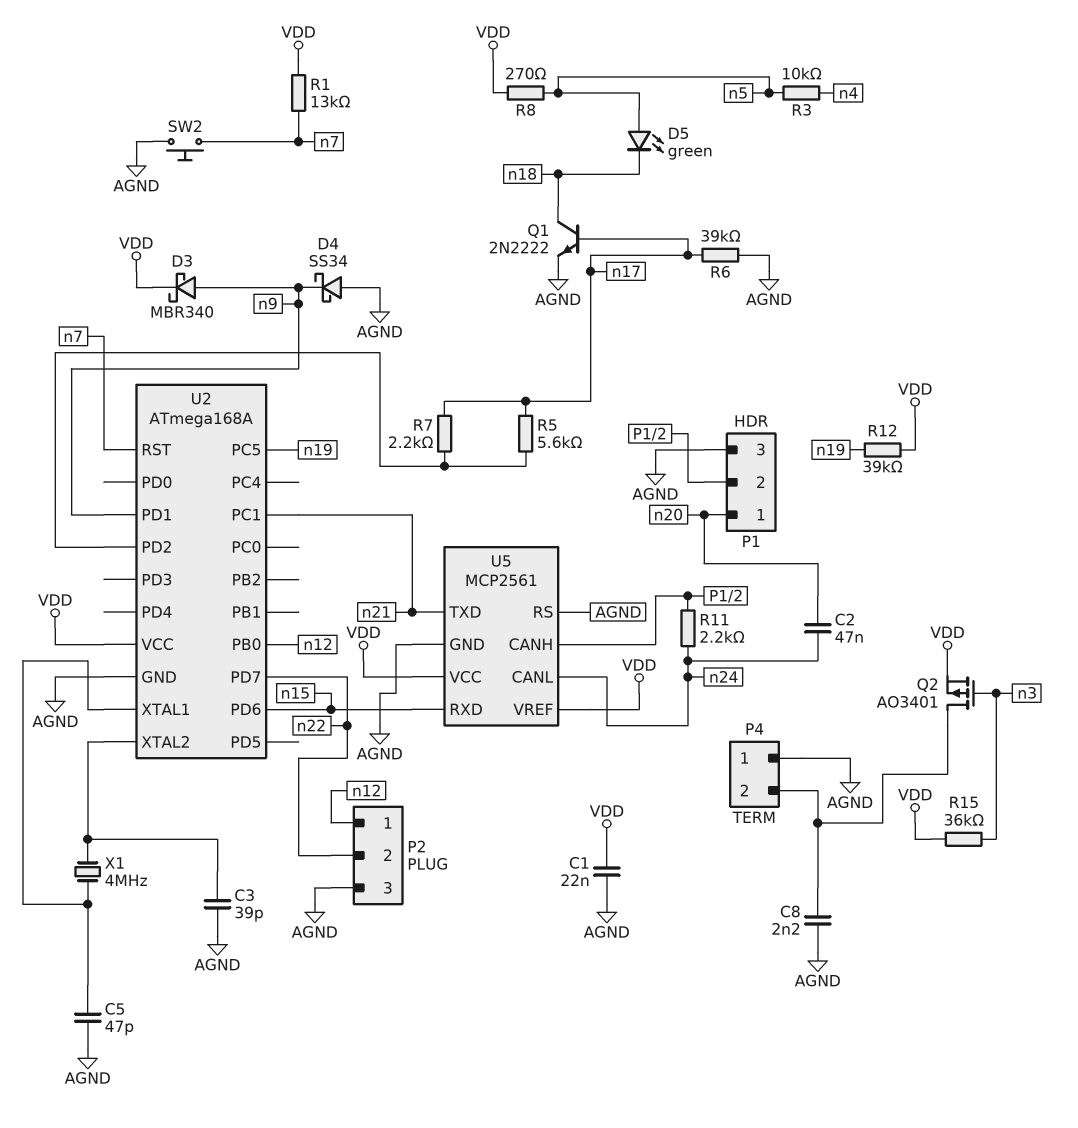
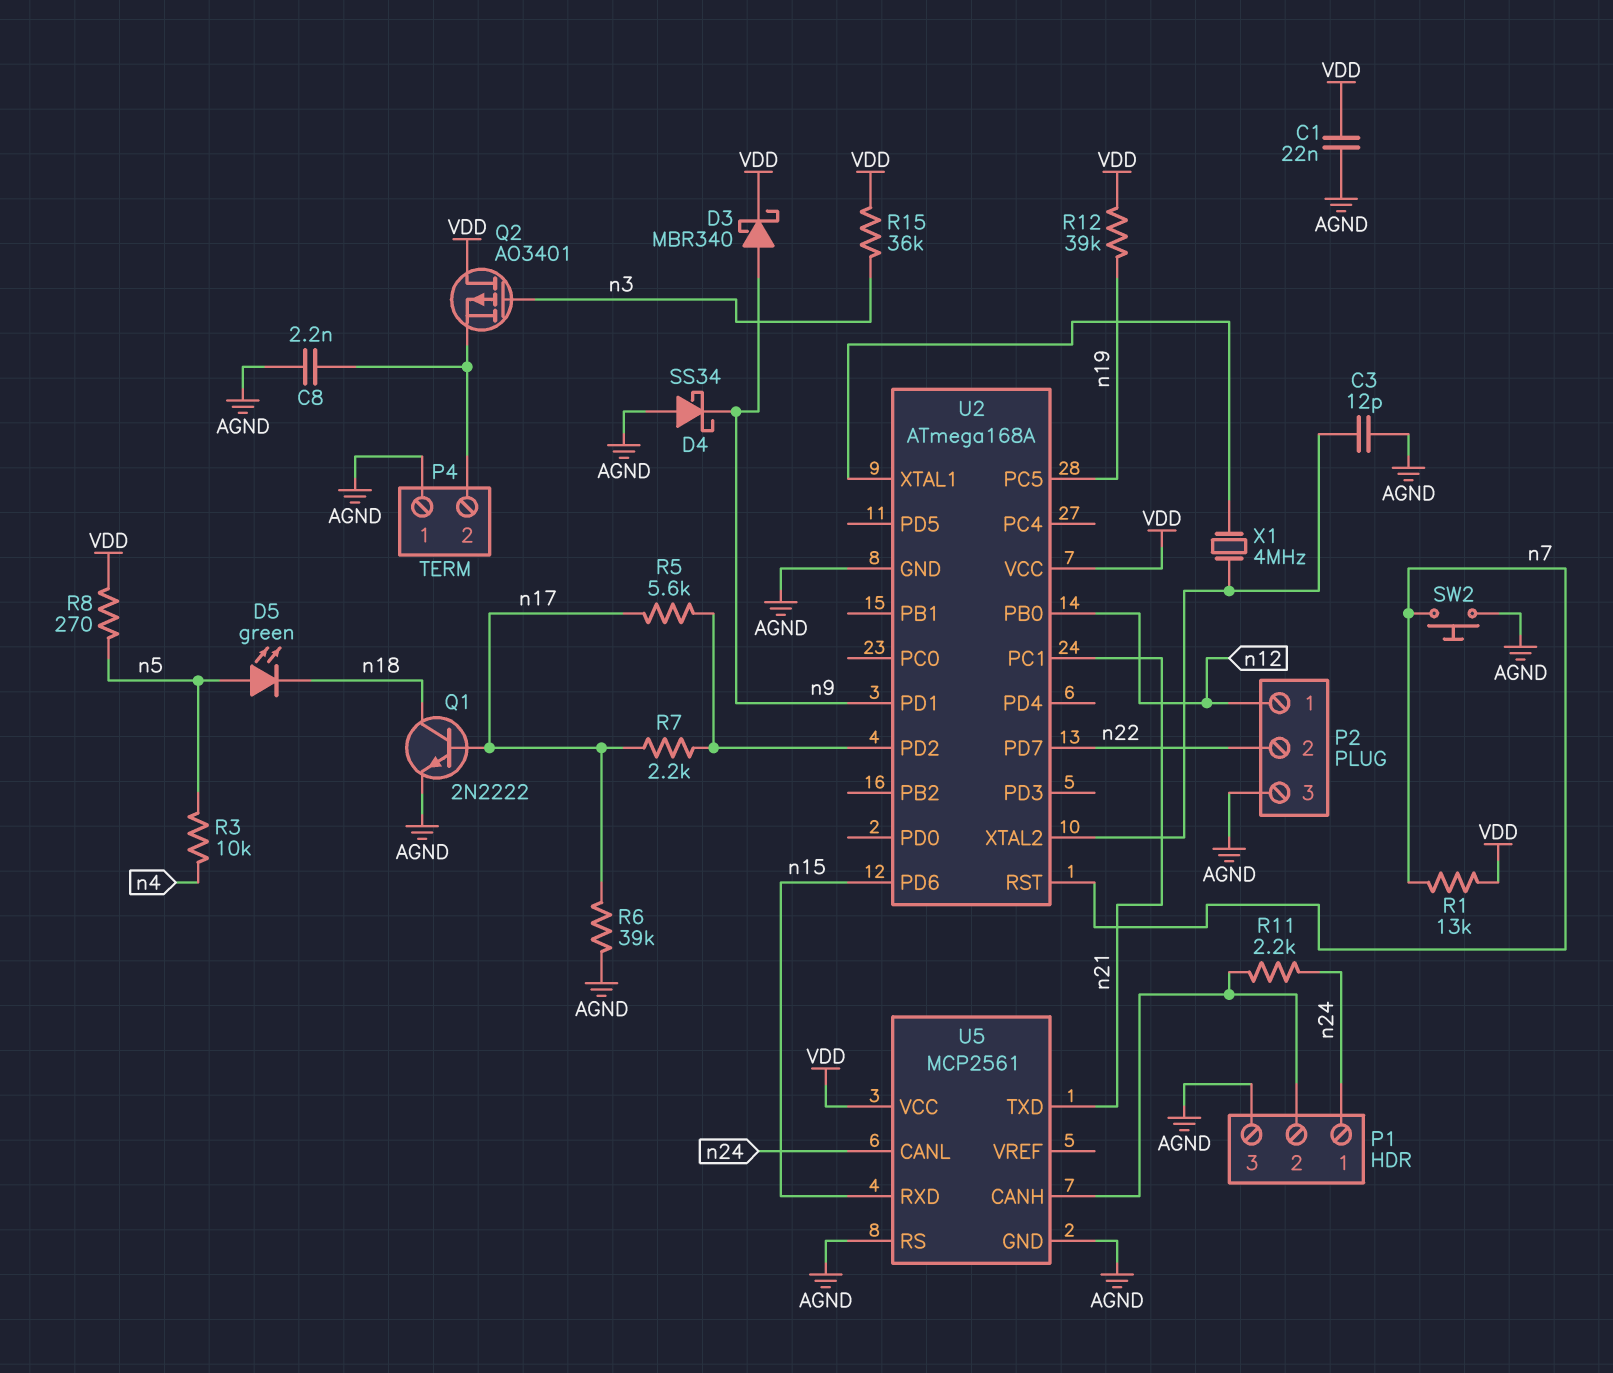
C2: 47nF (n20, n24) -> none
C3: 39pF (AGND, U2/XTAL2) -> 12pF (AGND, U2/XTAL2)
C5: 47pF (AGND, U2/XTAL1) -> none
P1 pin 1: n20 -> n24
Q2: PMOS AO3401 (G n3, D P4/2, S VDD) -> PMOS AO3401 (G n3, D VDD, S P4/2)
U5 pin VREF: VDD -> none

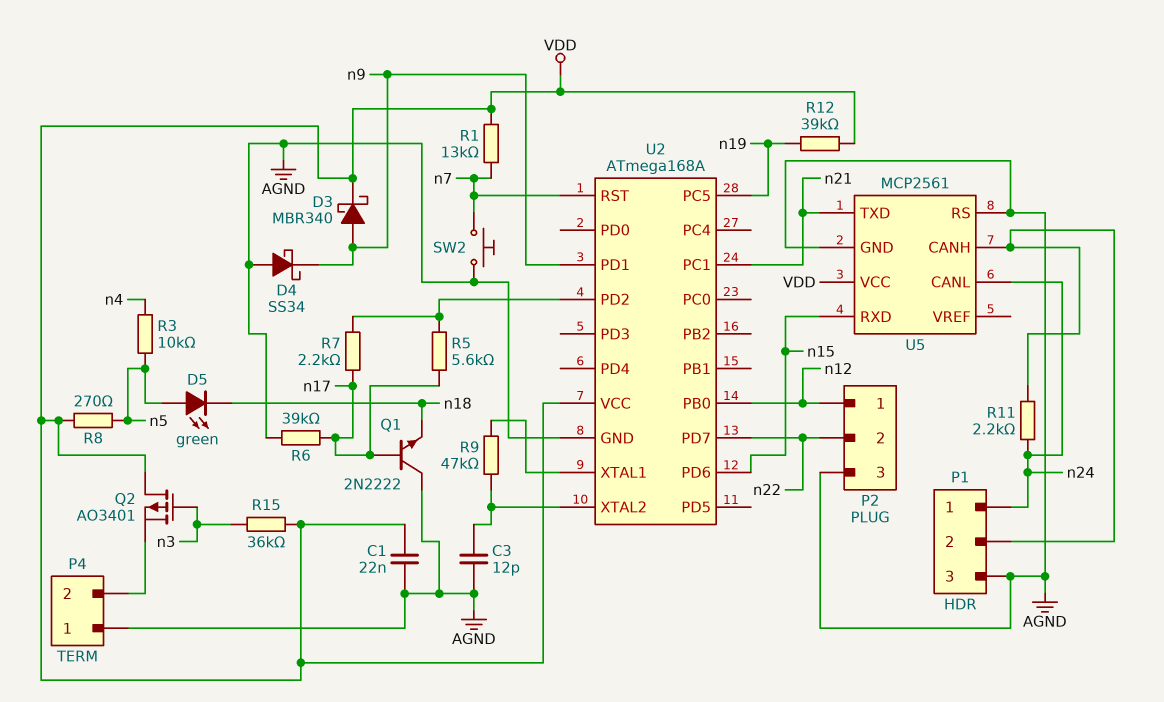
C8: 2.2nF (AGND, P4/2) -> none
Q1: NPN 2N2222 (B n17, C n18, E AGND) -> NPN 2N2222 (B n17, C AGND, E n18)
R9: none -> 47k (U2/XTAL1, U2/XTAL2)
X1: 4MHz (U2/XTAL1, U2/XTAL2) -> none

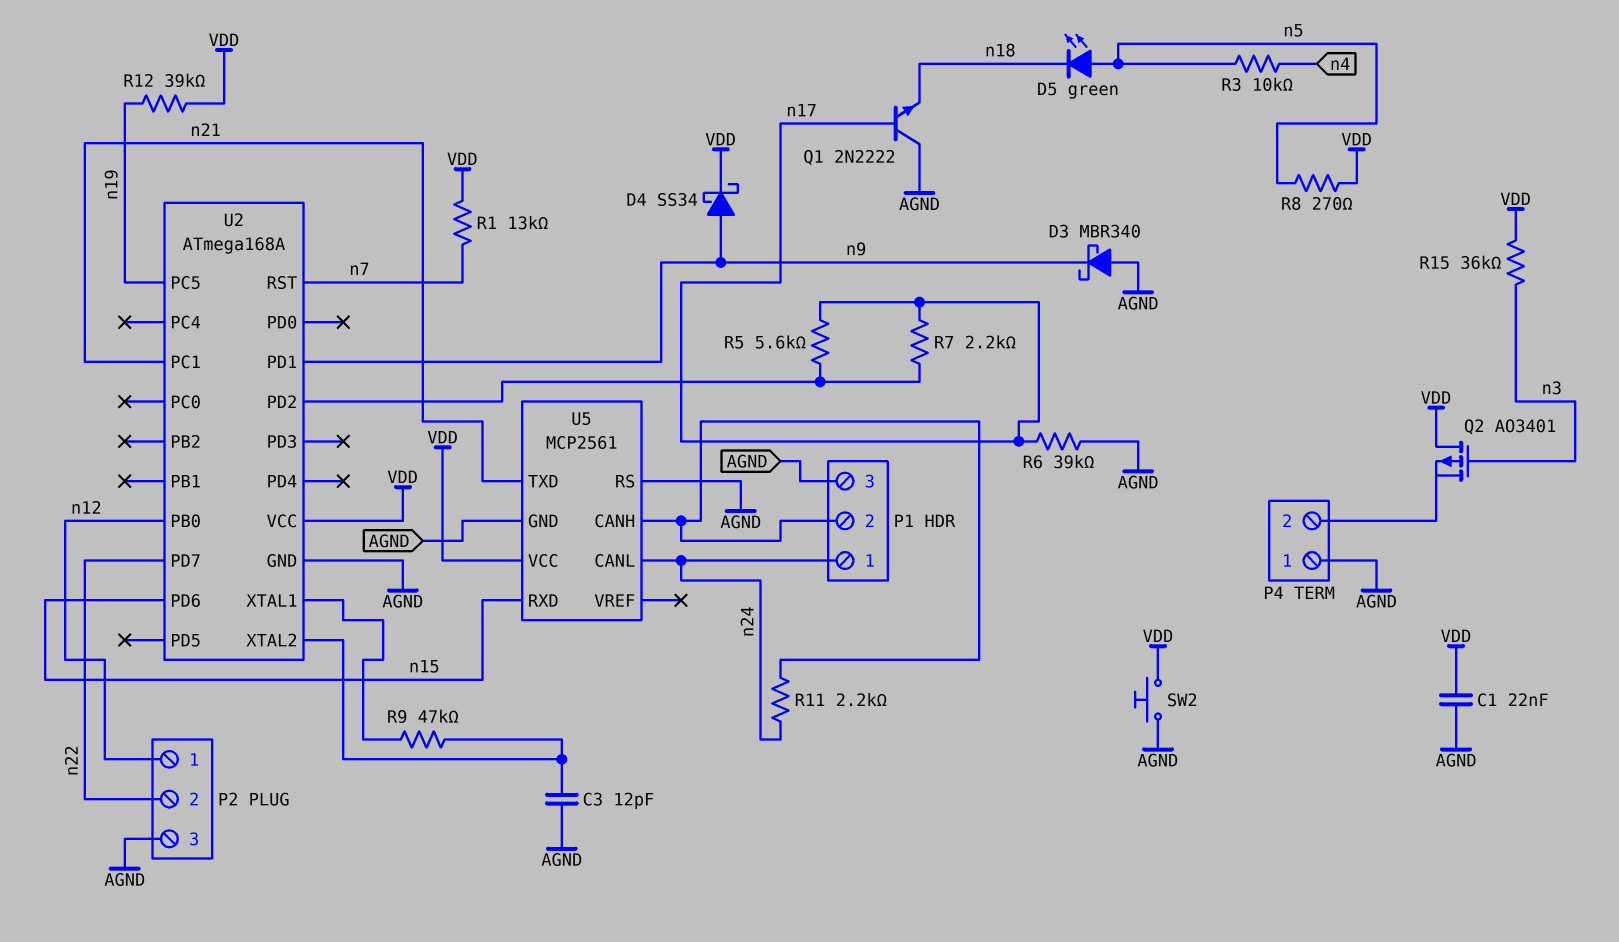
D3: schottky MBR340 (A n9, K VDD) -> schottky MBR340 (A AGND, K n9)
D4: schottky SS34 (A AGND, K n9) -> schottky SS34 (A n9, K VDD)
SW2: button (AGND, n7) -> button (AGND, VDD)

